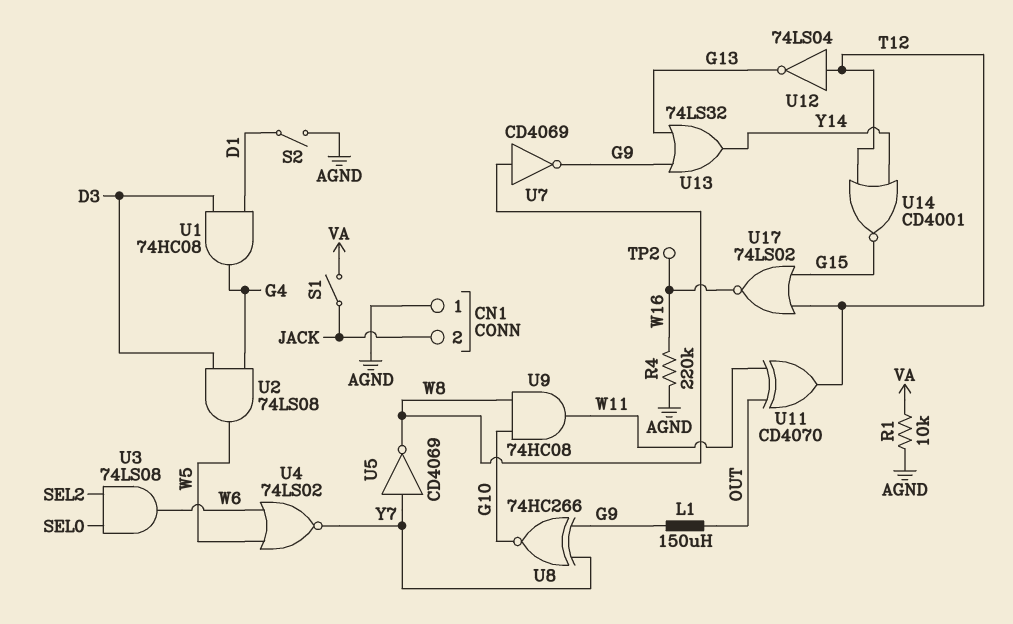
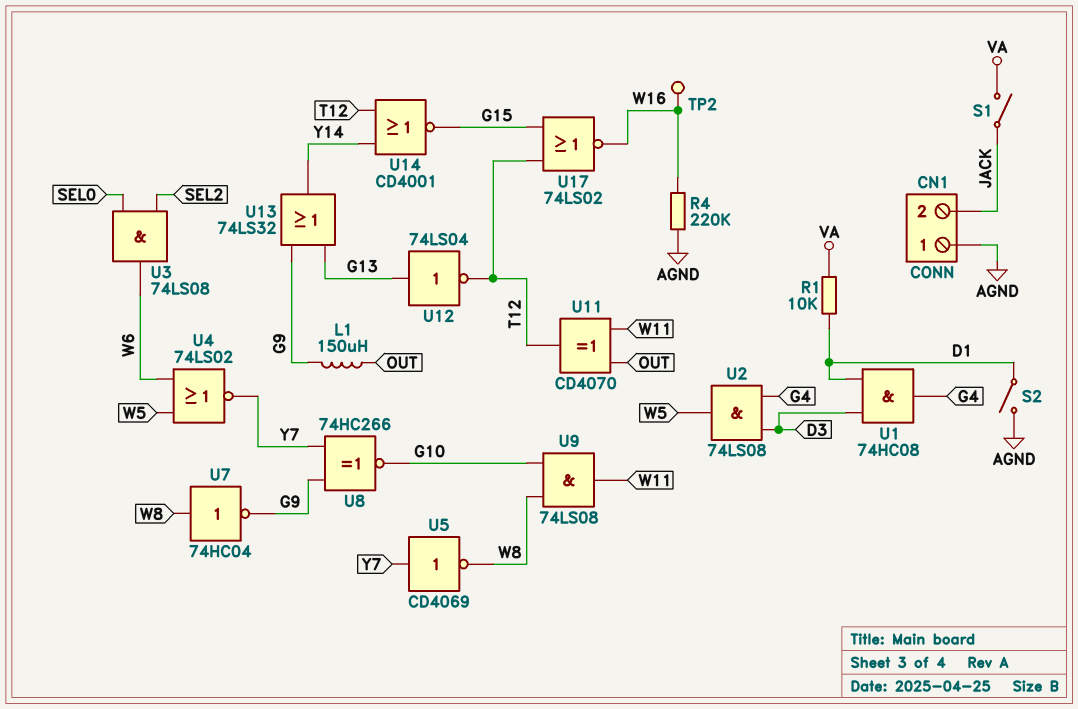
R1: 10k (AGND, VA) -> 10k (D1, VA)
U7: NOT CD4069 (in W8, out G9) -> NOT 74HC04 (in W8, out G9)
U9: AND 74HC08 (in G10, in W8, out W11) -> AND 74LS08 (in G10, in W8, out W11)
U12: NOT 74LS04 (in T12, out G13) -> NOT 74LS04 (in G13, out T12)

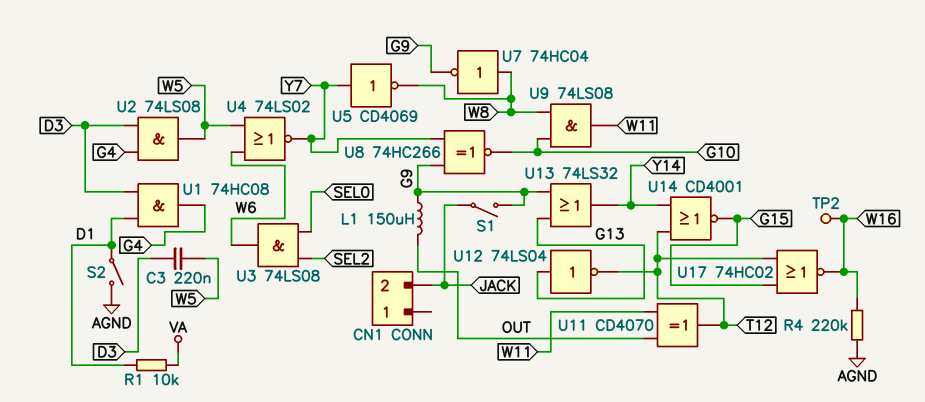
C3: none -> 220nF (D3, W5)
CN1 pin 1: AGND -> none
S1: switch (JACK, VA) -> switch (G9, JACK)
U17: NOR 74LS02 (in G15, in T12, out W16) -> NOR 74HC02 (in G15, in T12, out W16)

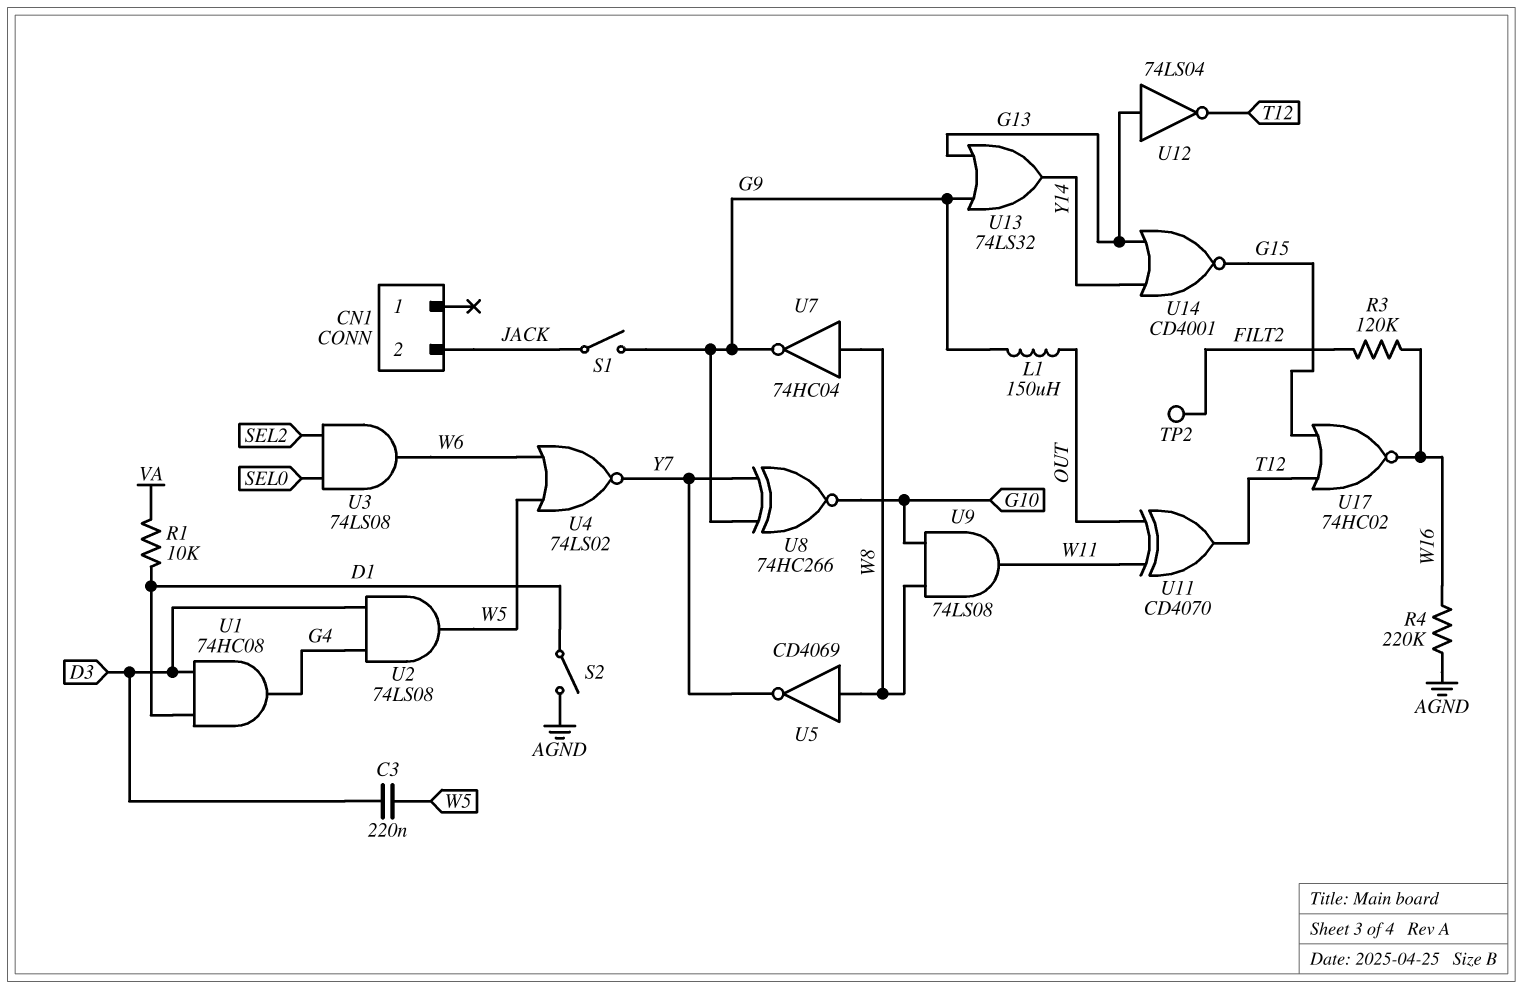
R3: none -> 120k (FILT2, W16)
TP2: test point (W16) -> test point (FILT2)
U5: NOT CD4069 (in Y7, out W8) -> NOT CD4069 (in W8, out Y7)
U14: NOR CD4001 (in T12, in Y14, out G15) -> NOR CD4001 (in G13, in Y14, out G15)

